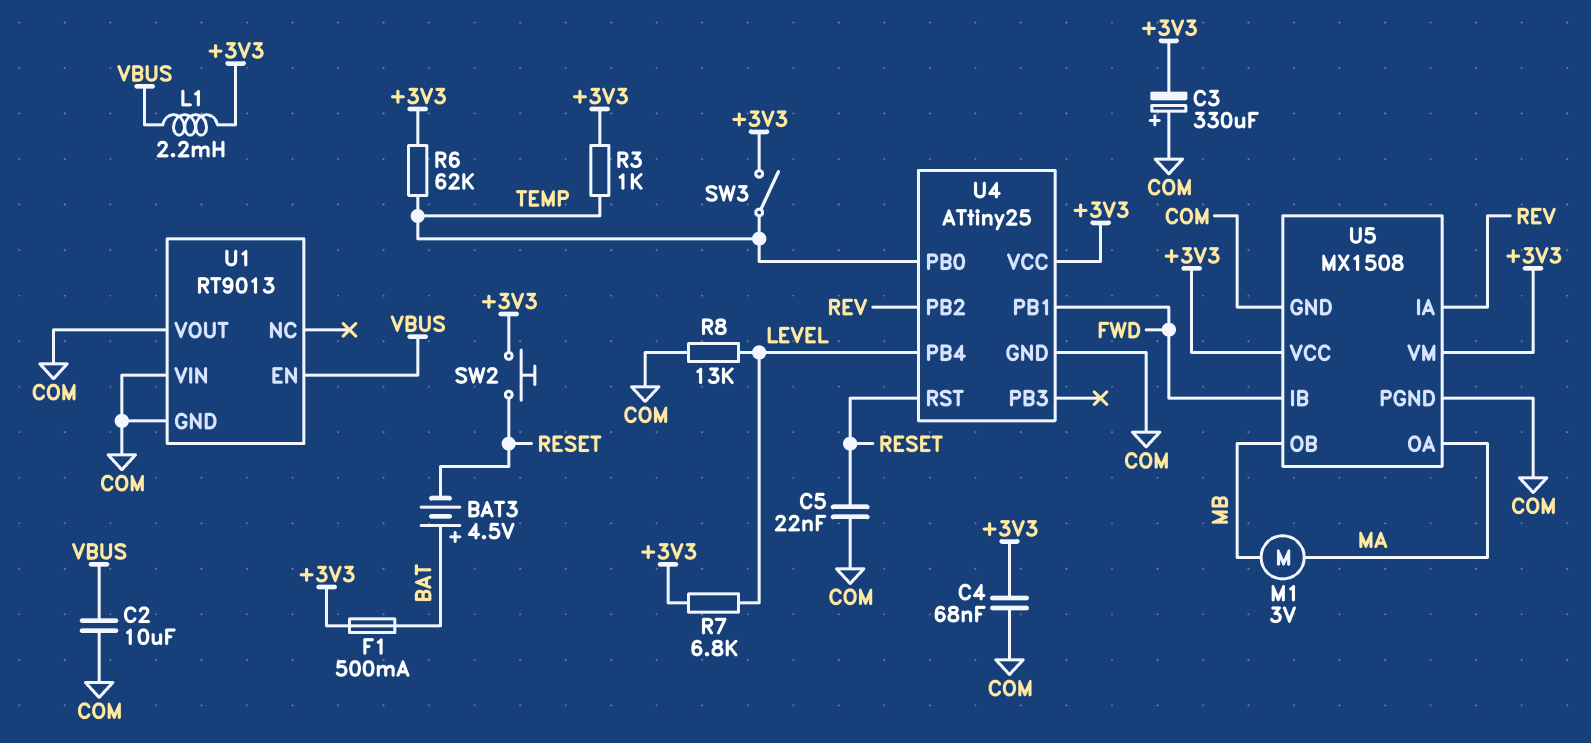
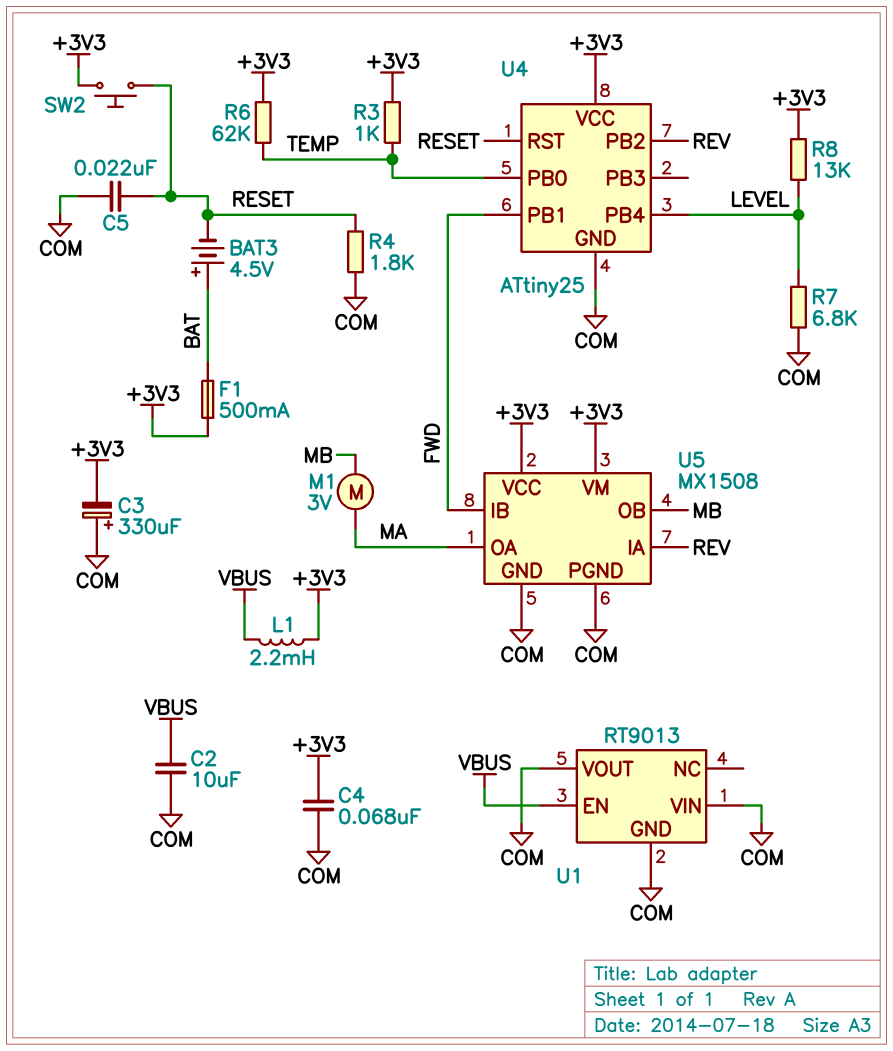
R4: none -> 1.8k (COM, RESET)
R7: 6.8k (+3V3, LEVEL) -> 6.8k (COM, LEVEL)
R8: 13k (COM, LEVEL) -> 13k (+3V3, LEVEL)
SW3: switch (+3V3, TEMP) -> none

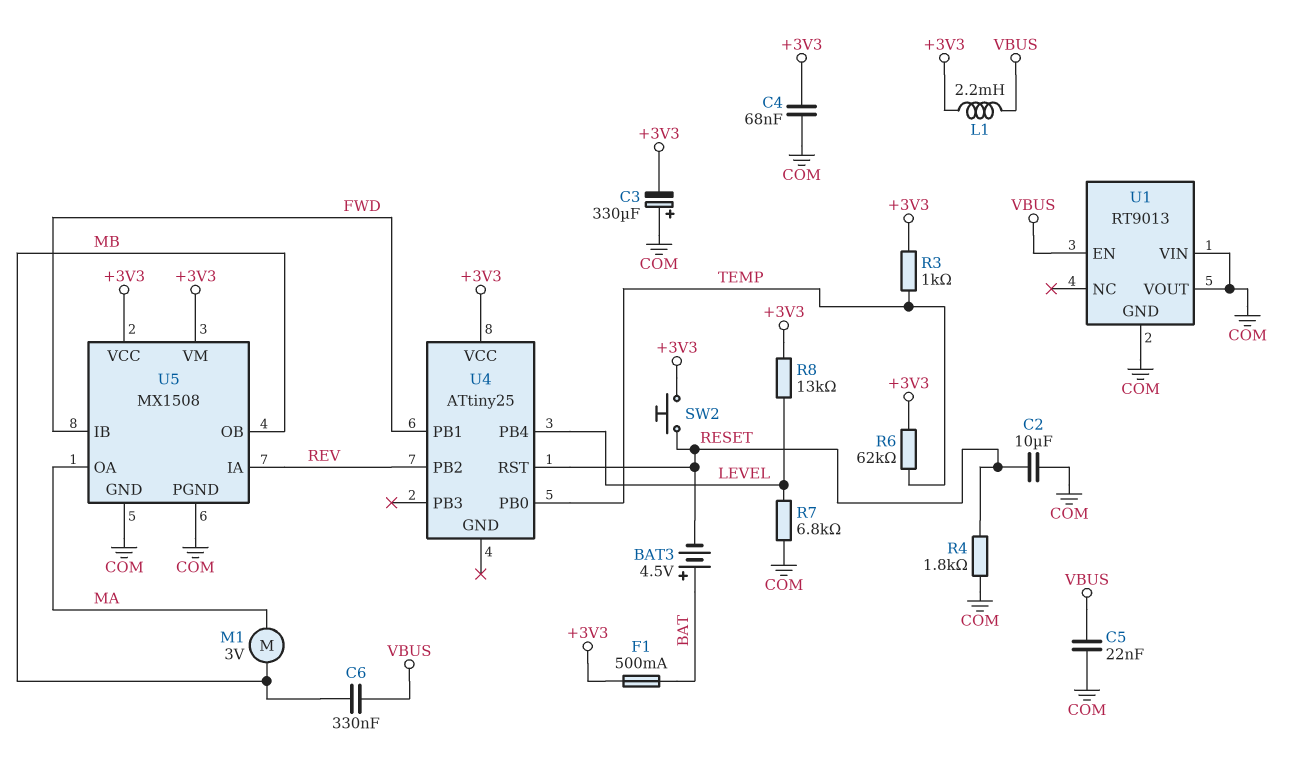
C2: 10uF (COM, VBUS) -> 10uF (COM, RESET)
C5: 22nF (COM, RESET) -> 22nF (COM, VBUS)
C6: none -> 330nF (MB, VBUS)
U4 pin GND: COM -> none

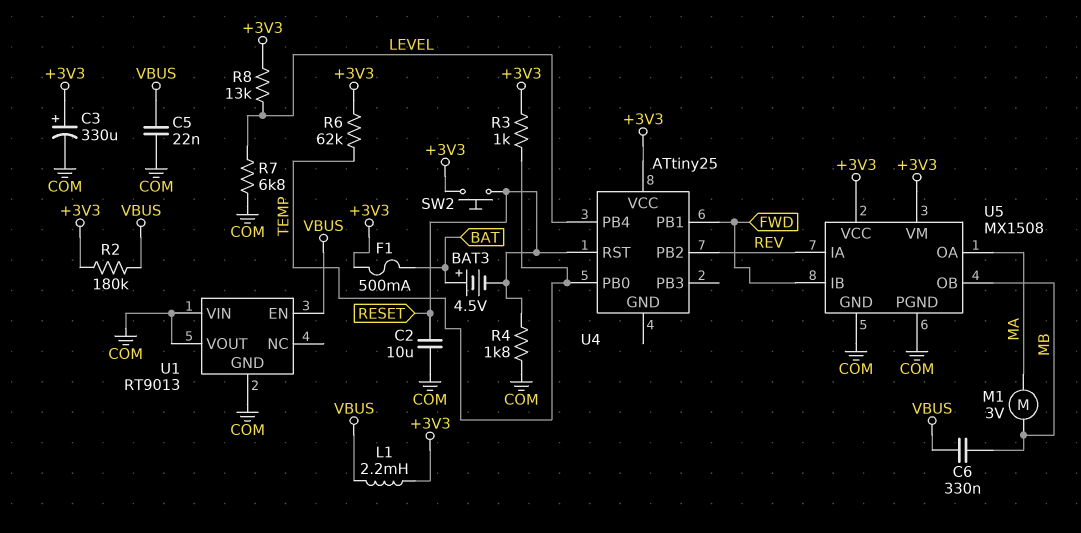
C3: 330uF (plus COM, minus +3V3) -> 330uF (plus +3V3, minus COM)
C4: 68nF (+3V3, COM) -> none
R2: none -> 180k (+3V3, VBUS)

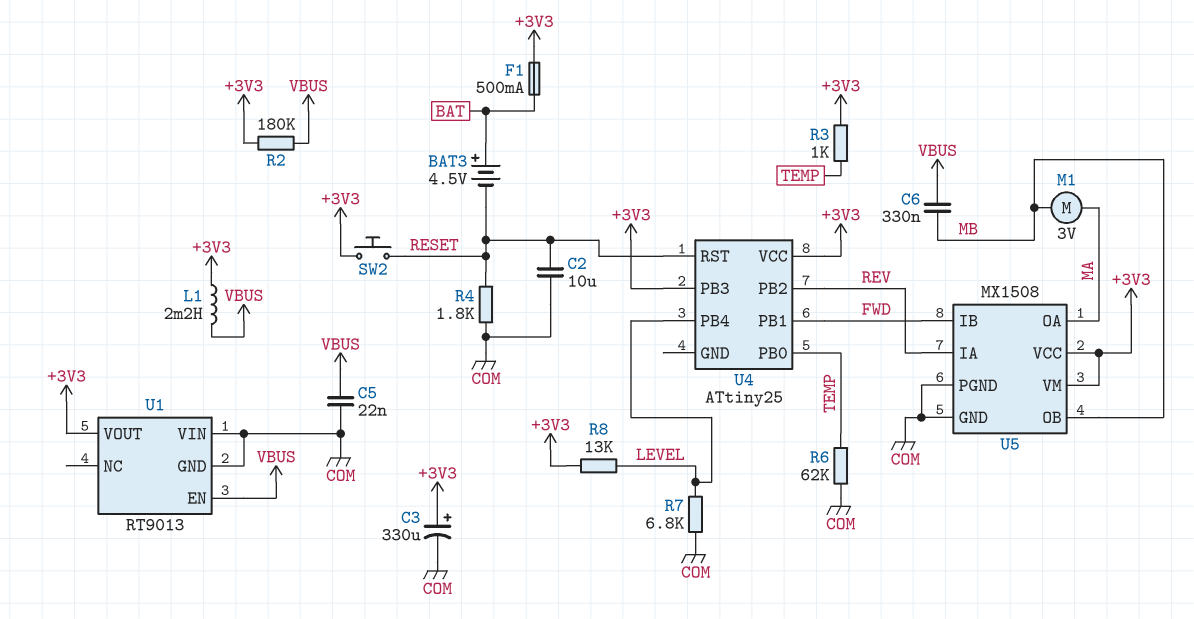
R6: 62k (+3V3, TEMP) -> 62k (COM, TEMP)
U1 pin VOUT: COM -> +3V3
U4 pin PB3: none -> +3V3

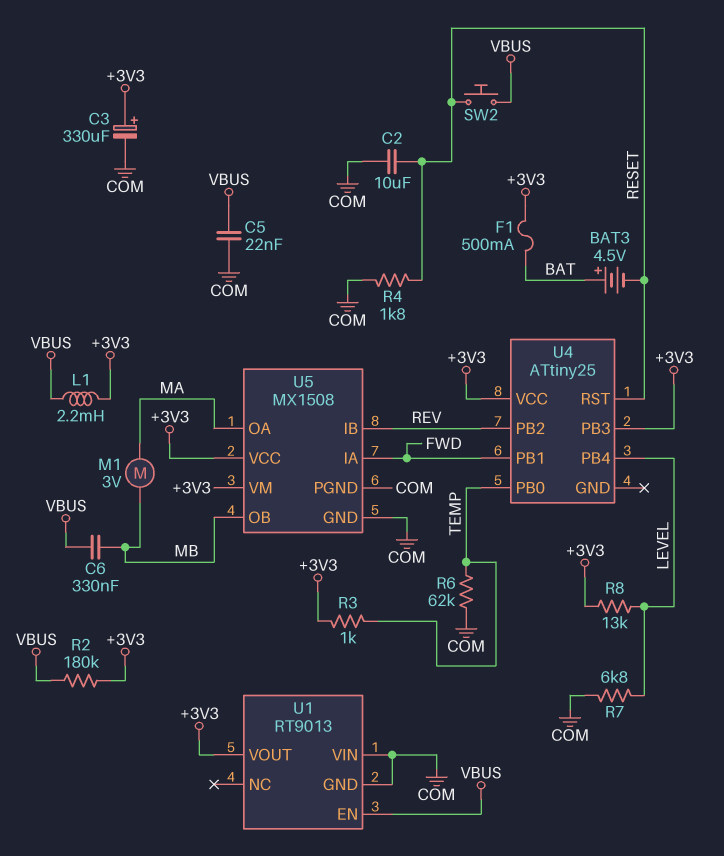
SW2: button (+3V3, RESET) -> button (RESET, VBUS)
U5 pin IA: REV -> FWD
U5 pin IB: FWD -> REV

